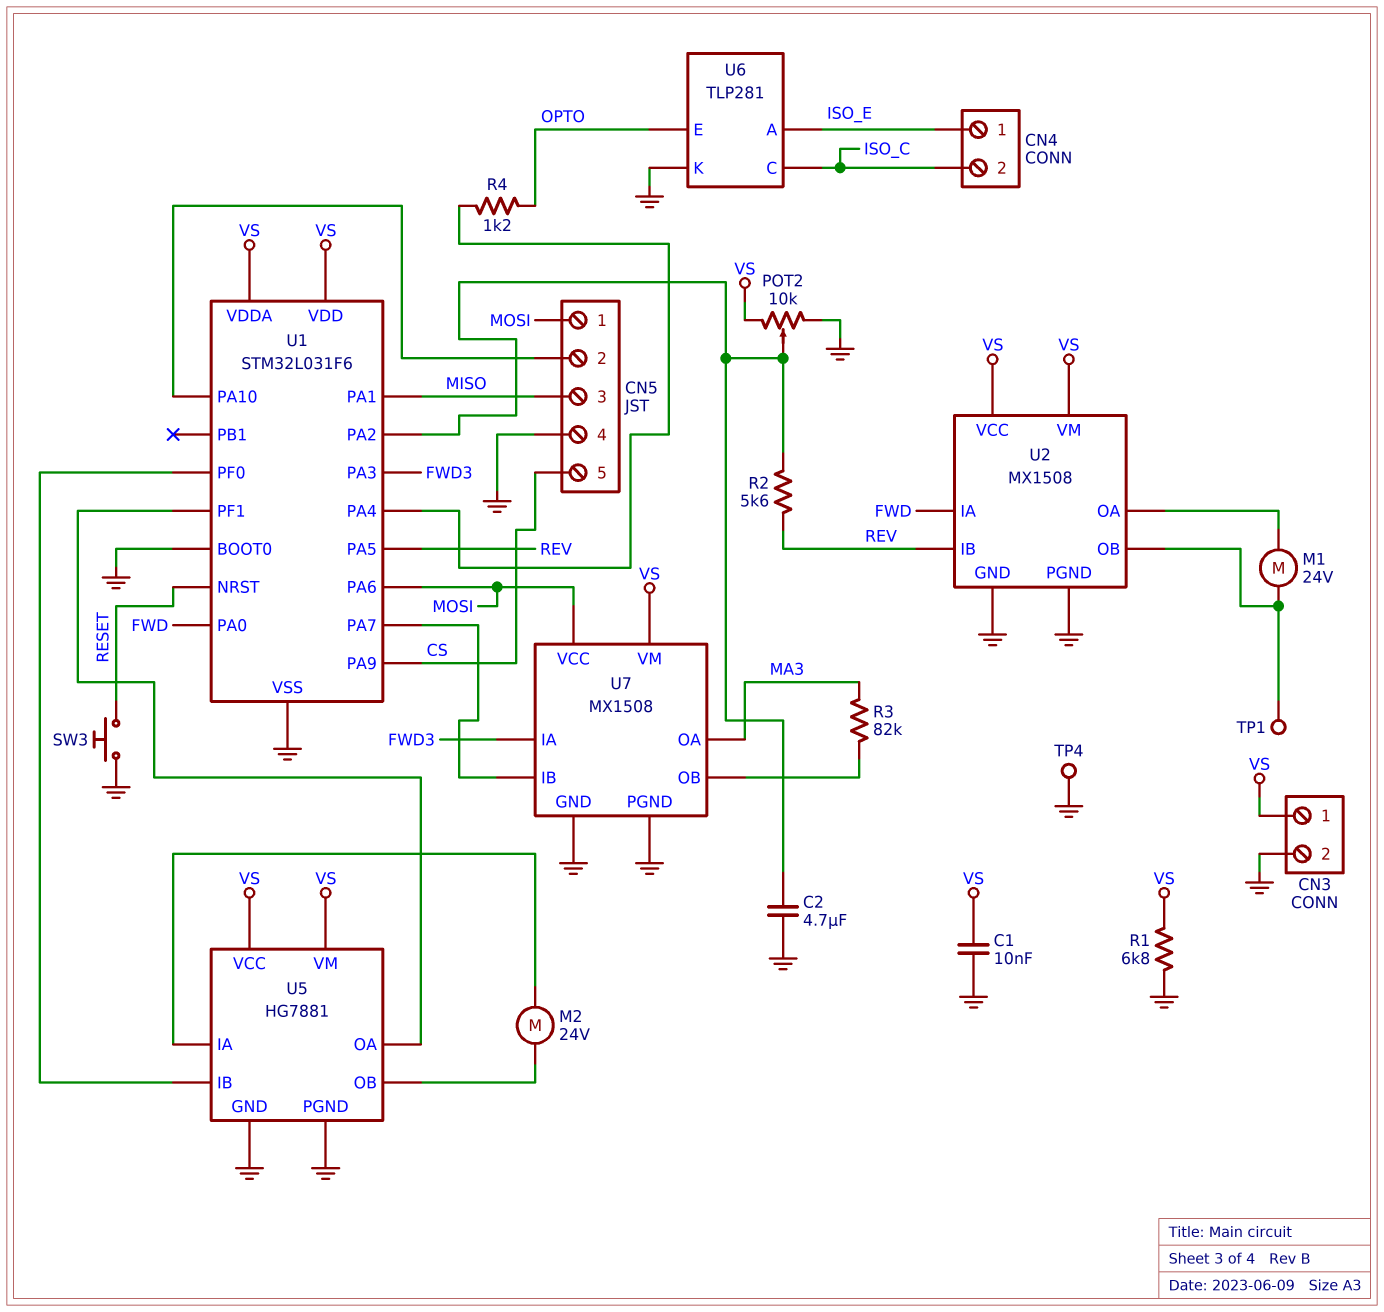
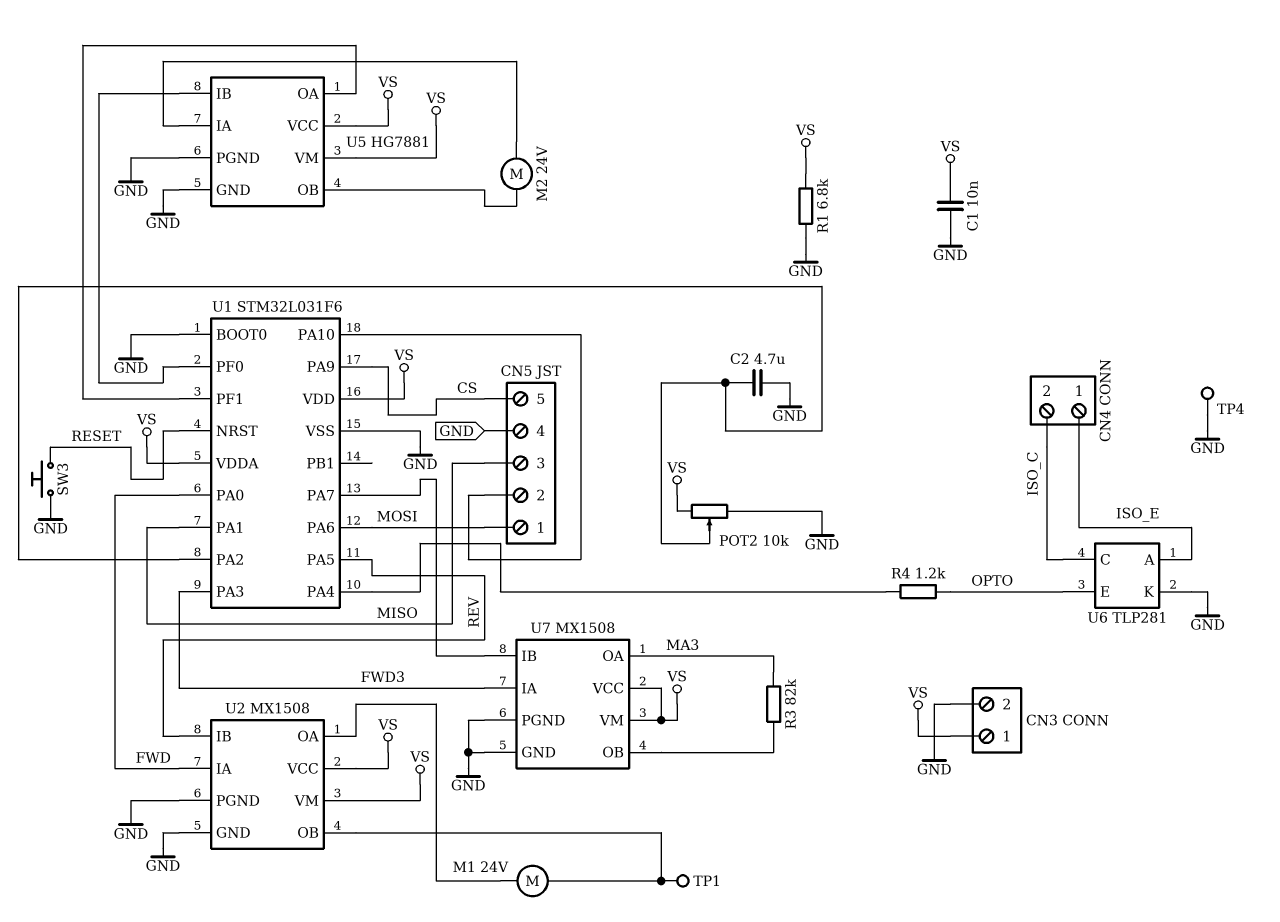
R2: 5.6k (REV, U1/PA2) -> none
U7 pin VCC: MOSI -> VS

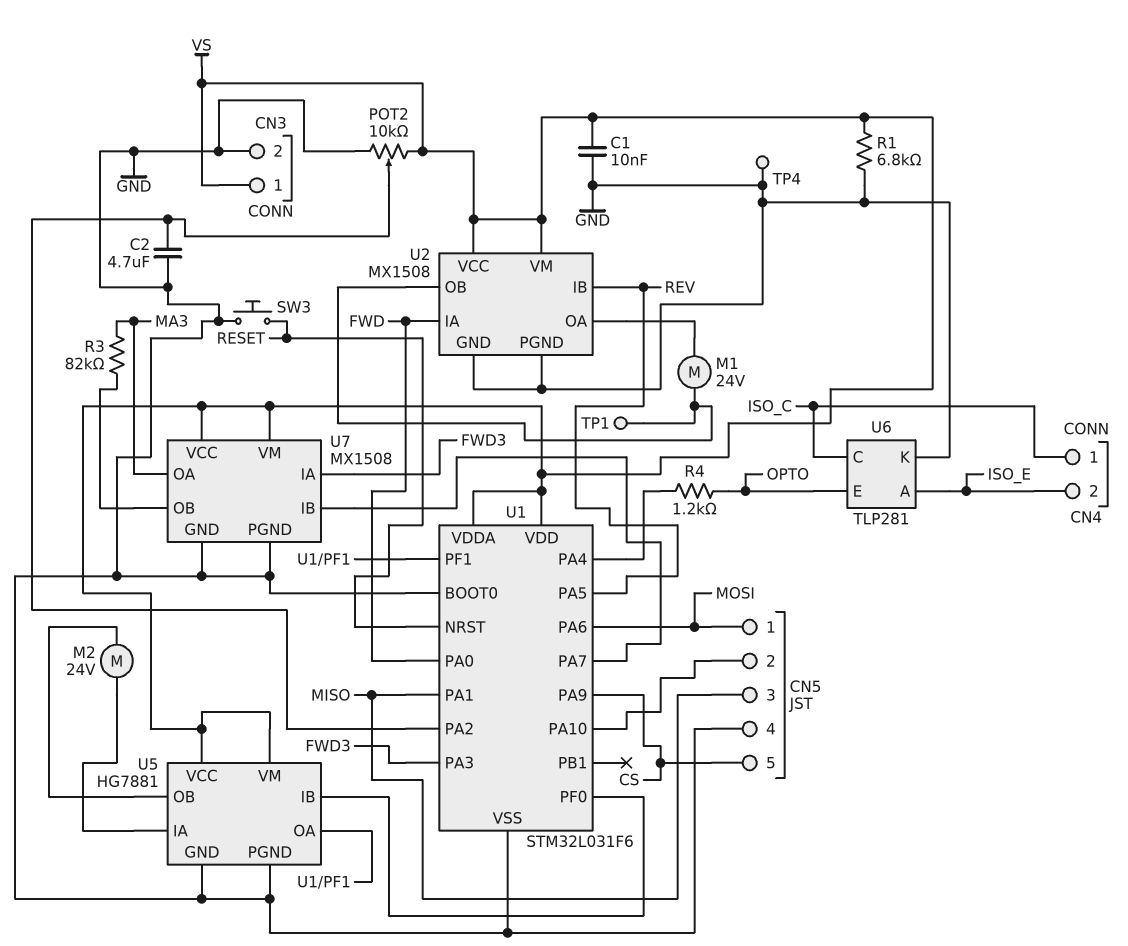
CN4 pin 1: ISO_E -> ISO_C
CN4 pin 2: ISO_C -> ISO_E

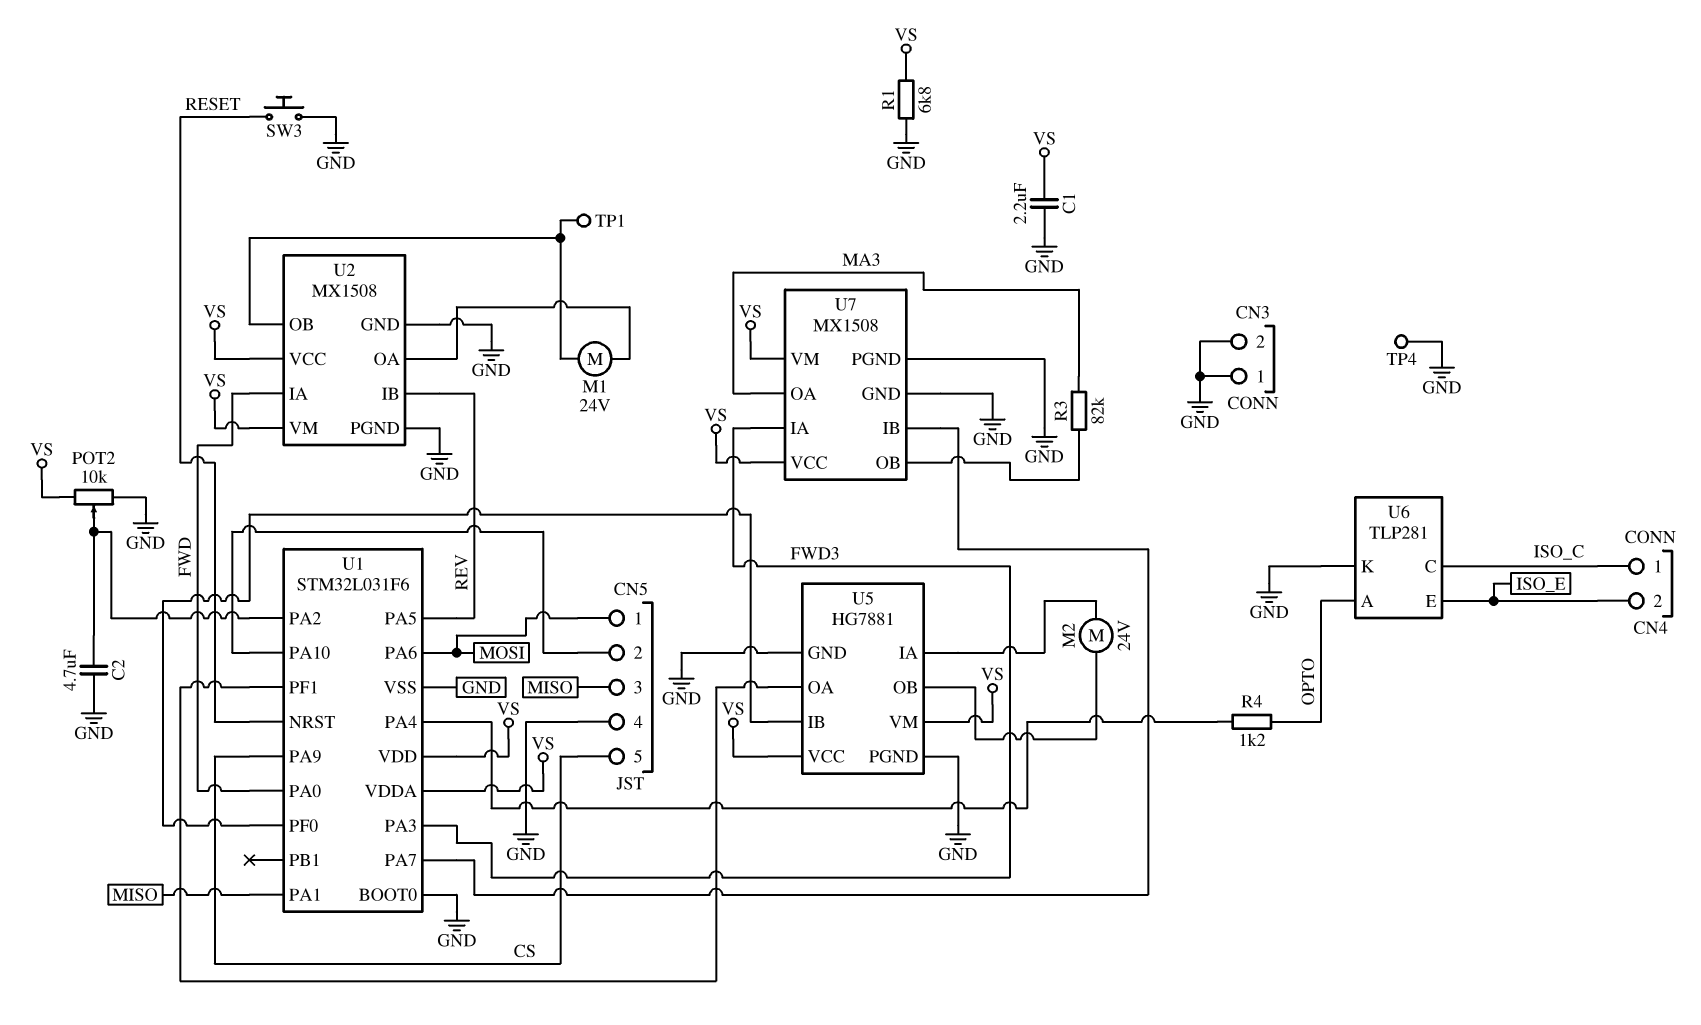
C1: 10nF (GND, VS) -> 2.2uF (GND, VS)
CN3 pin 1: VS -> GND
U6 pin A: ISO_E -> OPTO
U6 pin E: OPTO -> ISO_E

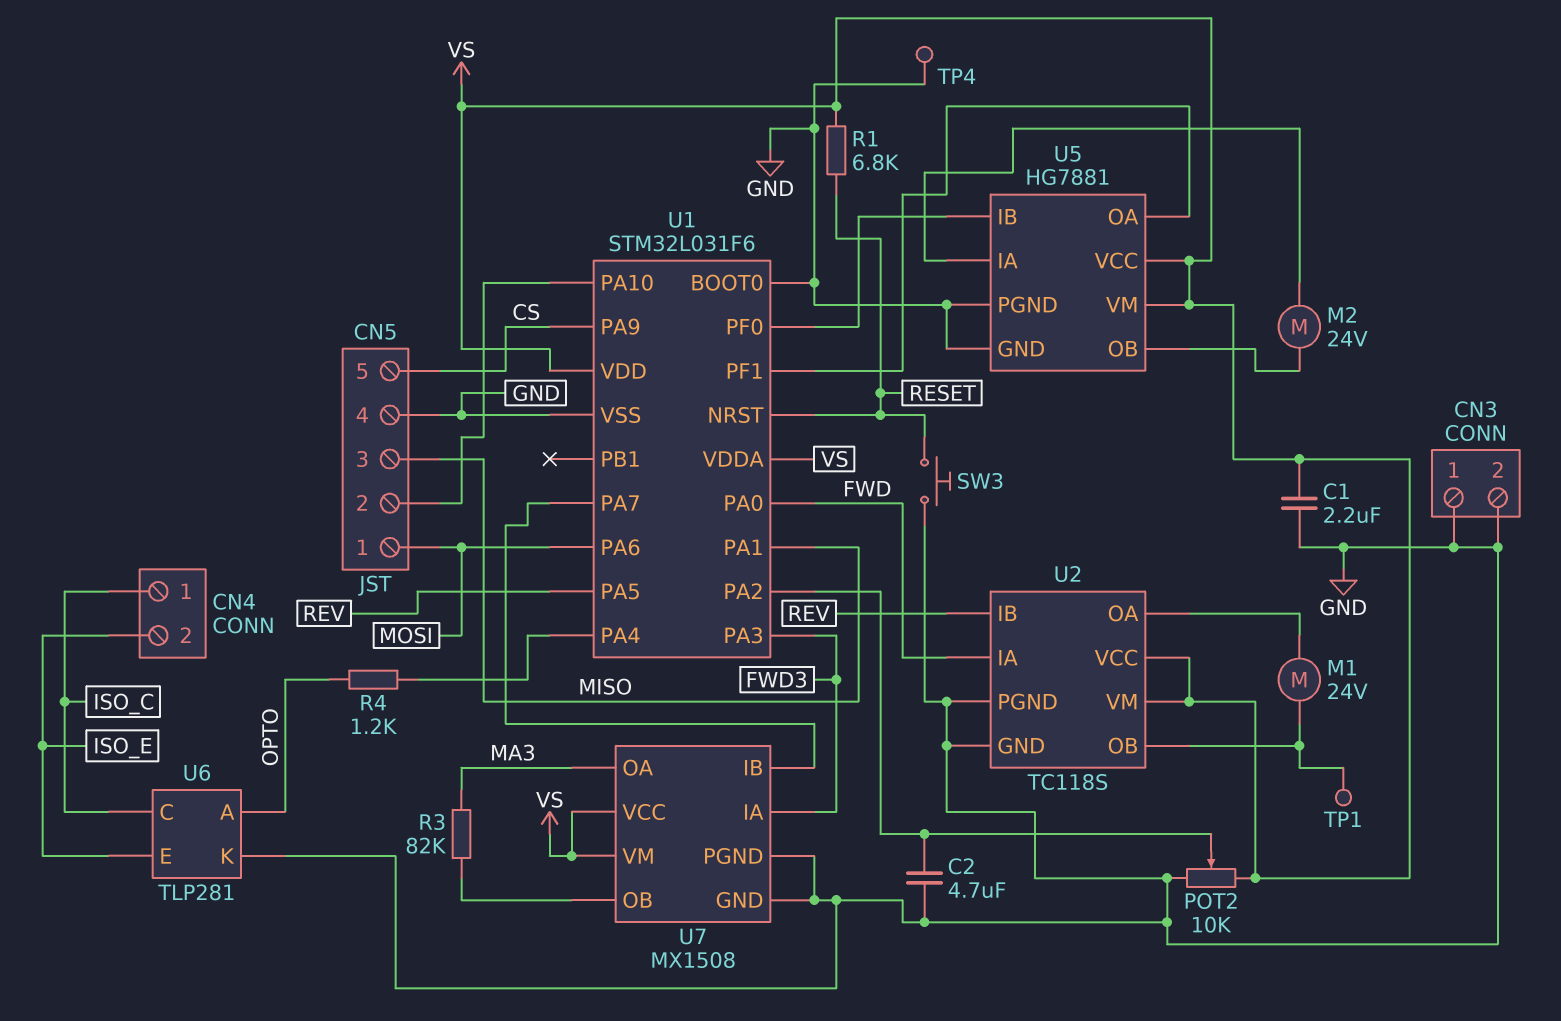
R1: 6.8k (GND, VS) -> 6.8k (RESET, VS)
U2: MX1508 -> TC118S

